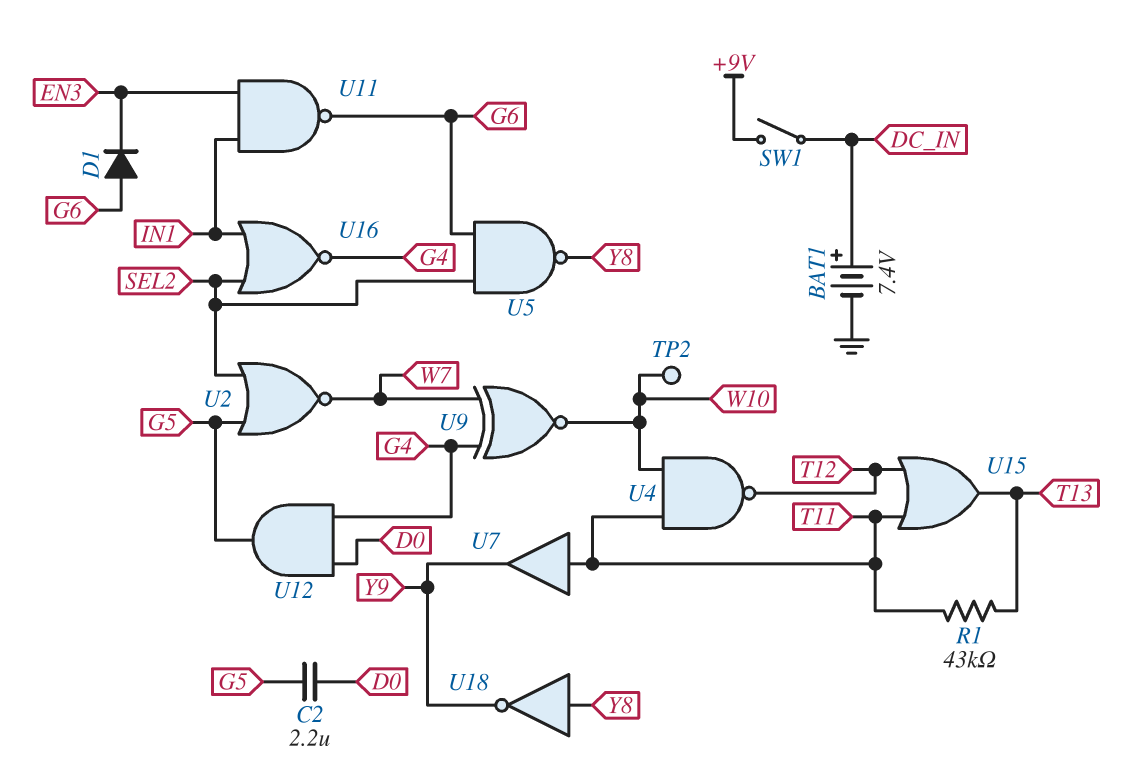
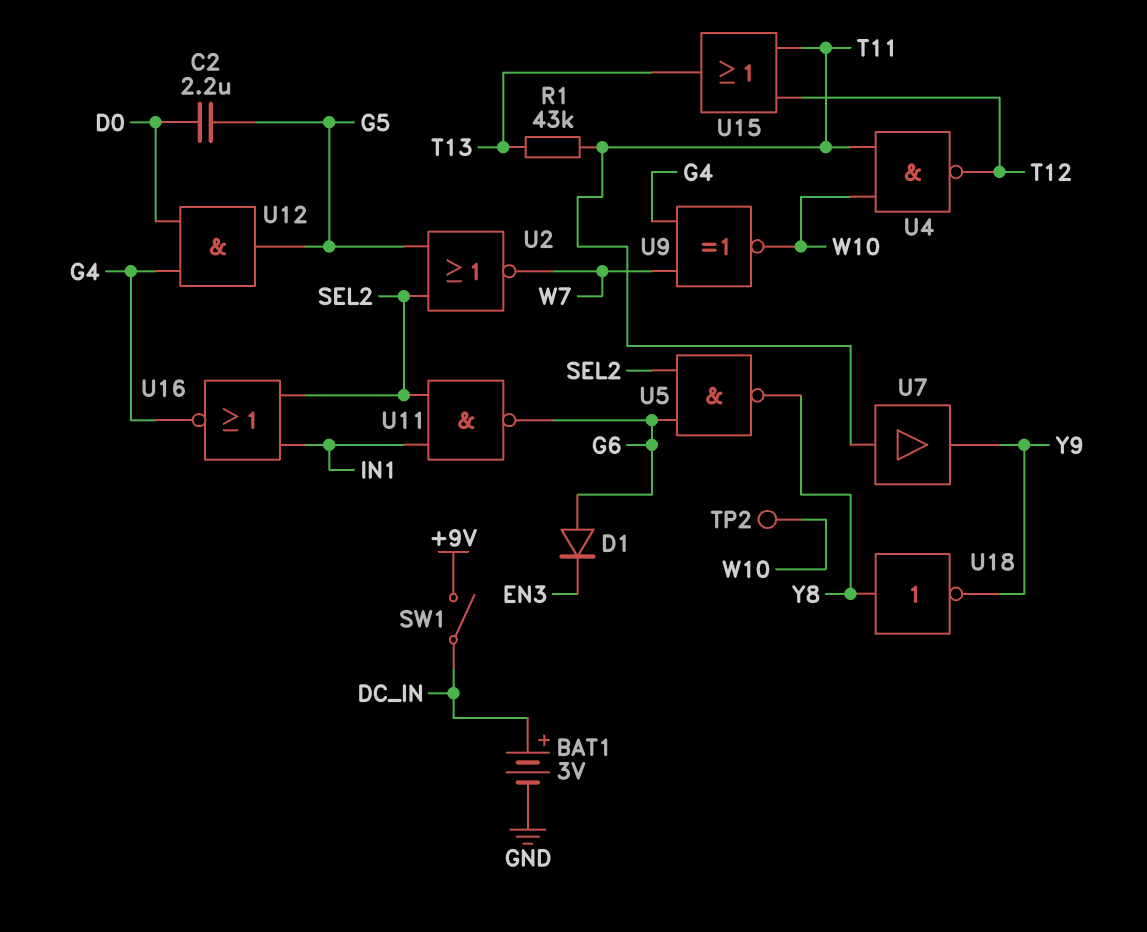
BAT1: 7.4V (plus DC_IN, minus GND) -> 3V (plus DC_IN, minus GND)
U11: NAND (in EN3, in IN1, out G6) -> NAND (in IN1, in SEL2, out G6)

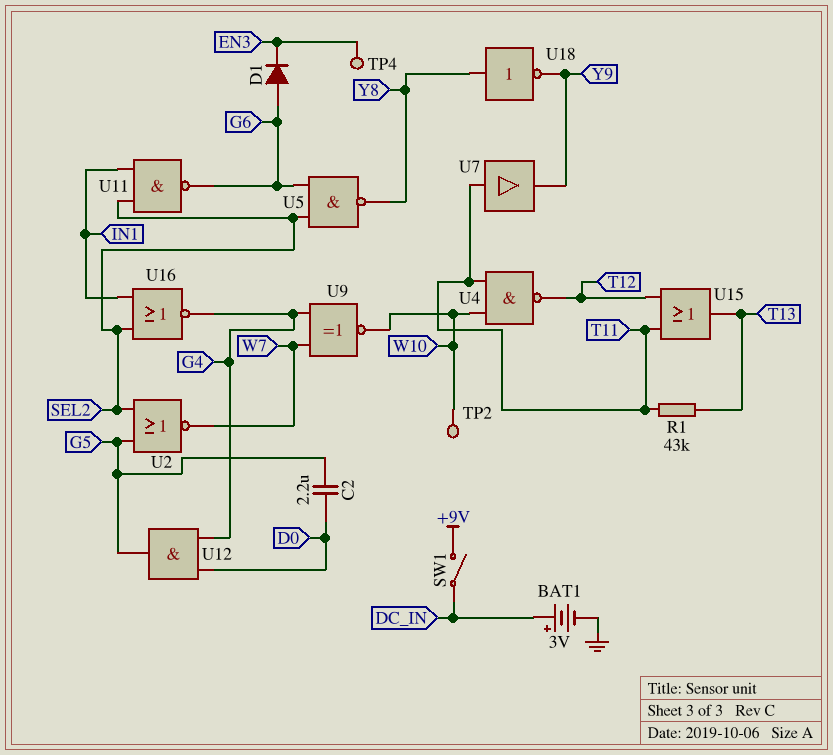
TP4: none -> test point (EN3)

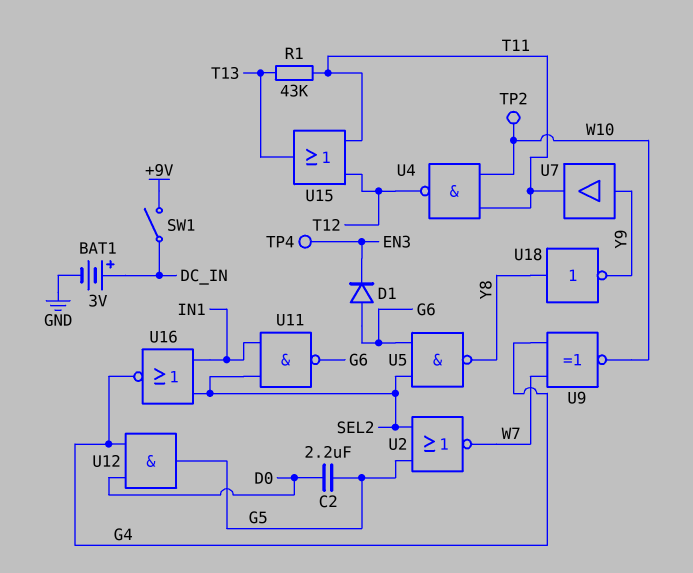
U7: buffer (in T11, out Y9) -> buffer (in Y9, out T11)

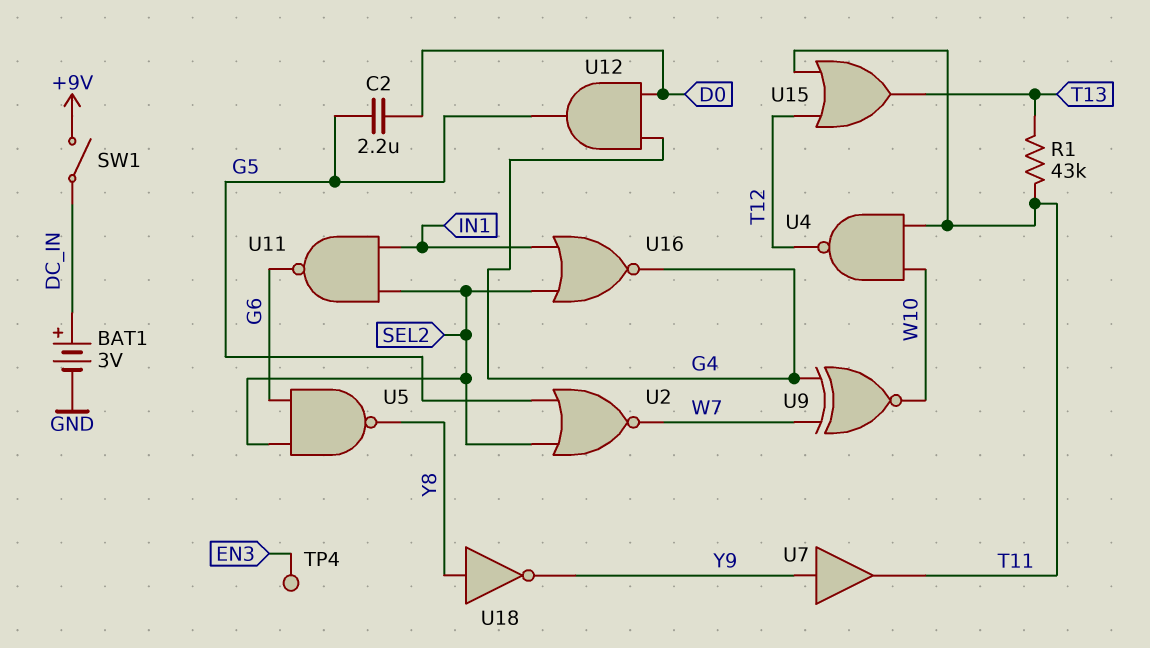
D1: diode (A G6, K EN3) -> none
TP2: test point (W10) -> none

